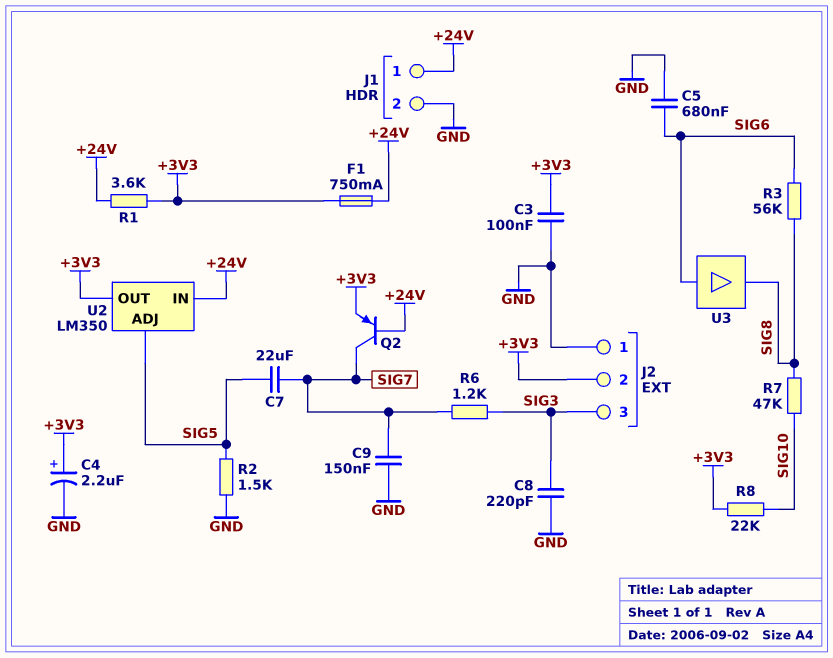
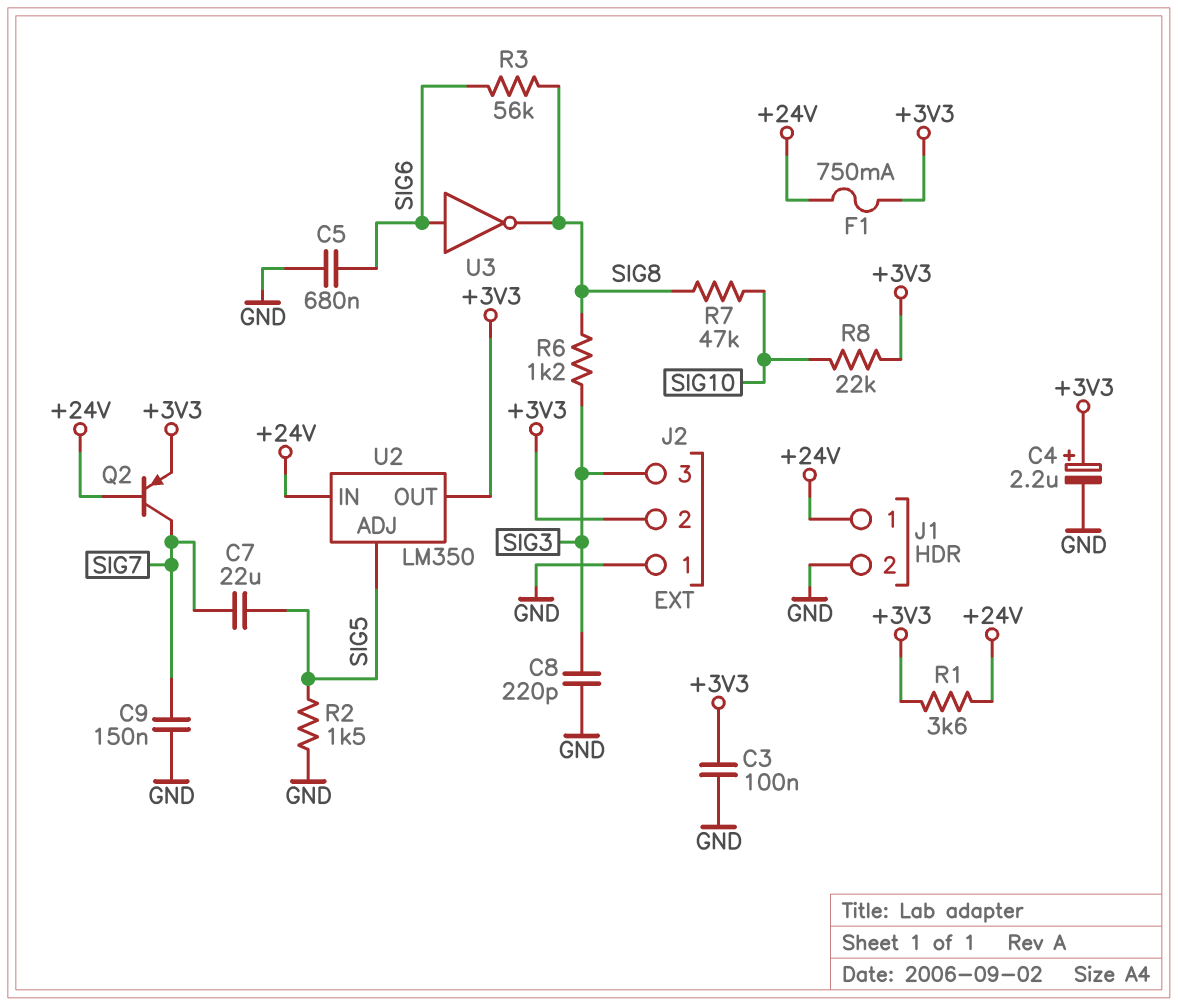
R6: 1.2k (SIG3, SIG7) -> 1.2k (SIG3, SIG8)
U3: buffer (in SIG6, out SIG8) -> NOT (in SIG6, out SIG8)

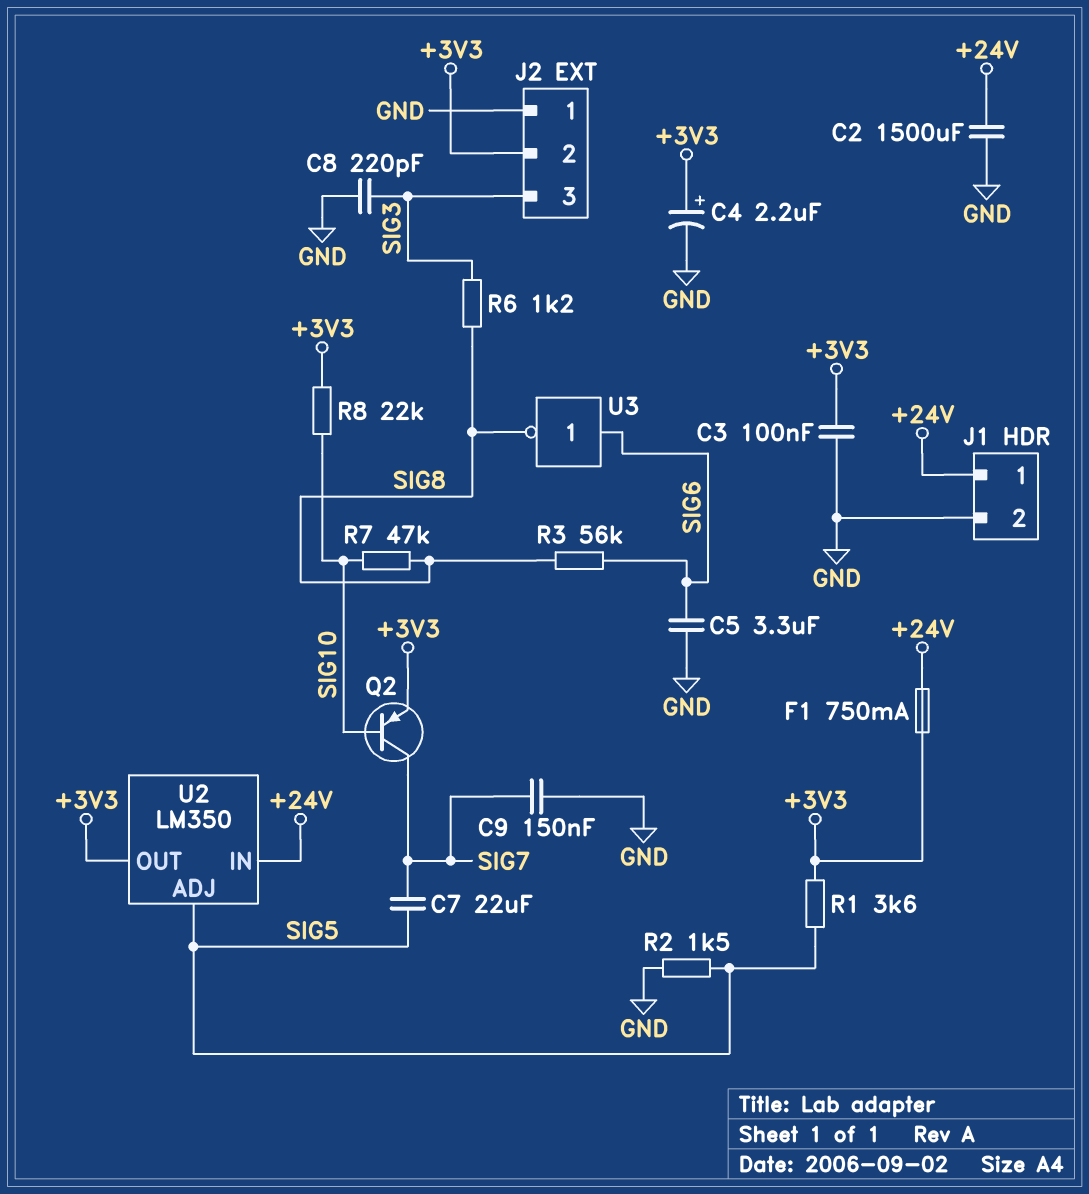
C2: none -> 1500uF (+24V, GND)
C5: 680nF (GND, SIG6) -> 3.3uF (GND, SIG6)
Q2: PNP (B +24V, C SIG7, E +3V3) -> PNP (B SIG10, C SIG7, E +3V3)
R1: 3.6k (+3V3, +24V) -> 3.6k (+3V3, SIG5)

